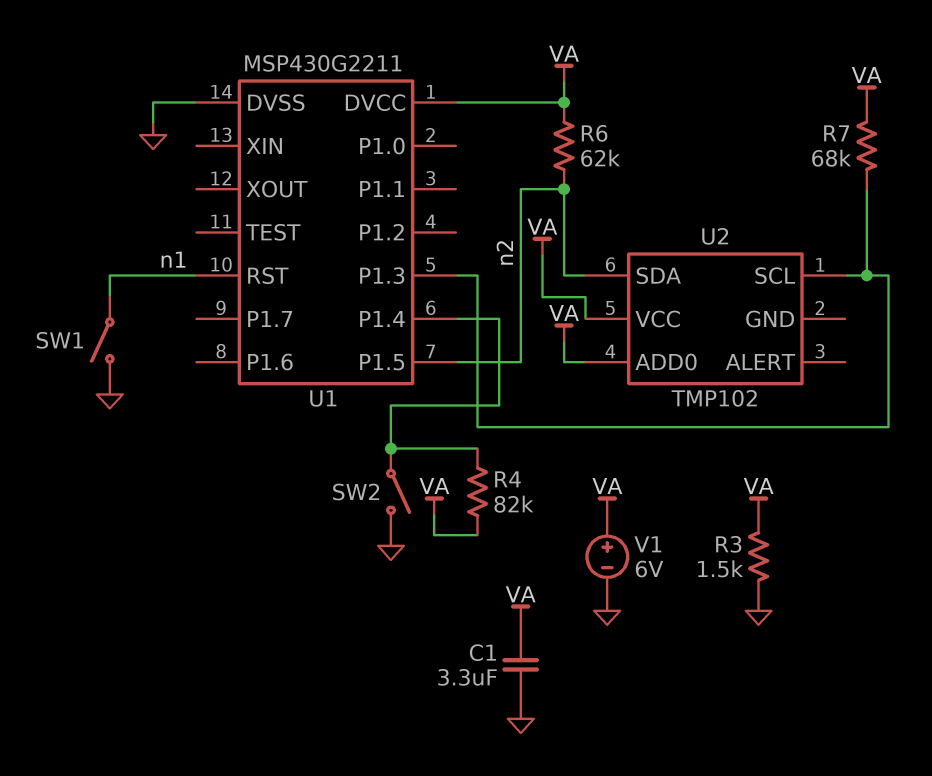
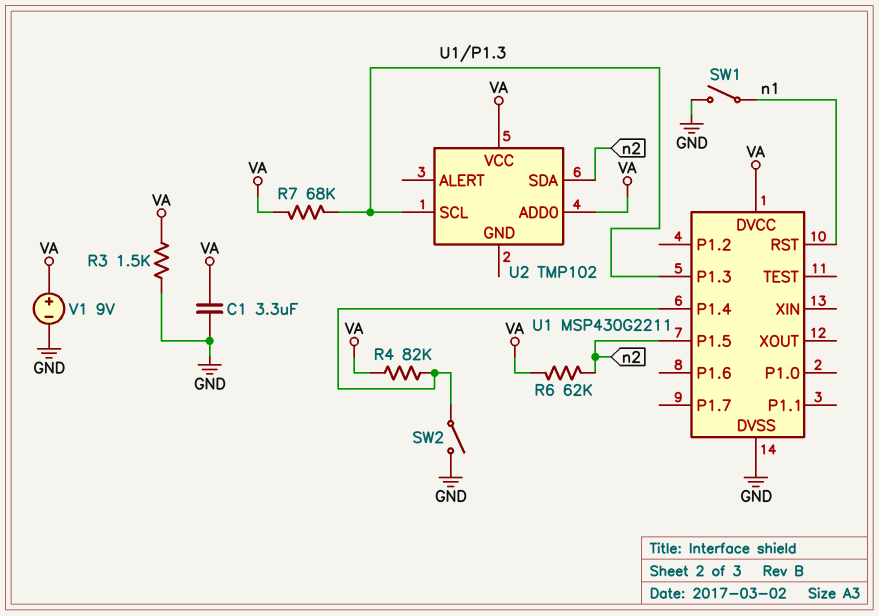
V1: 6V (plus VA, minus GND) -> 9V (plus VA, minus GND)

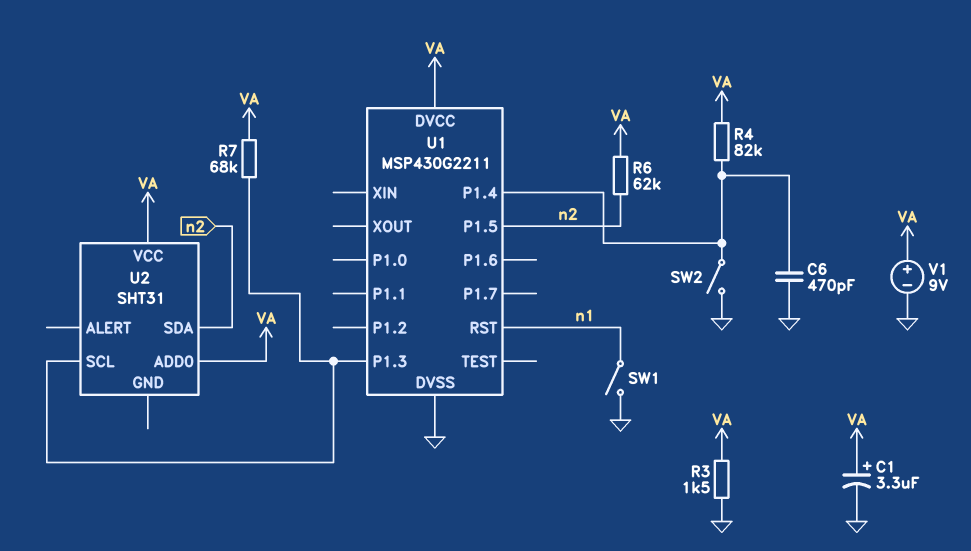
C1: 3.3uF (GND, VA) -> 3.3uF (plus VA, minus GND)
C6: none -> 470pF (GND, U1/P1.4)
U2: TMP102 -> SHT31

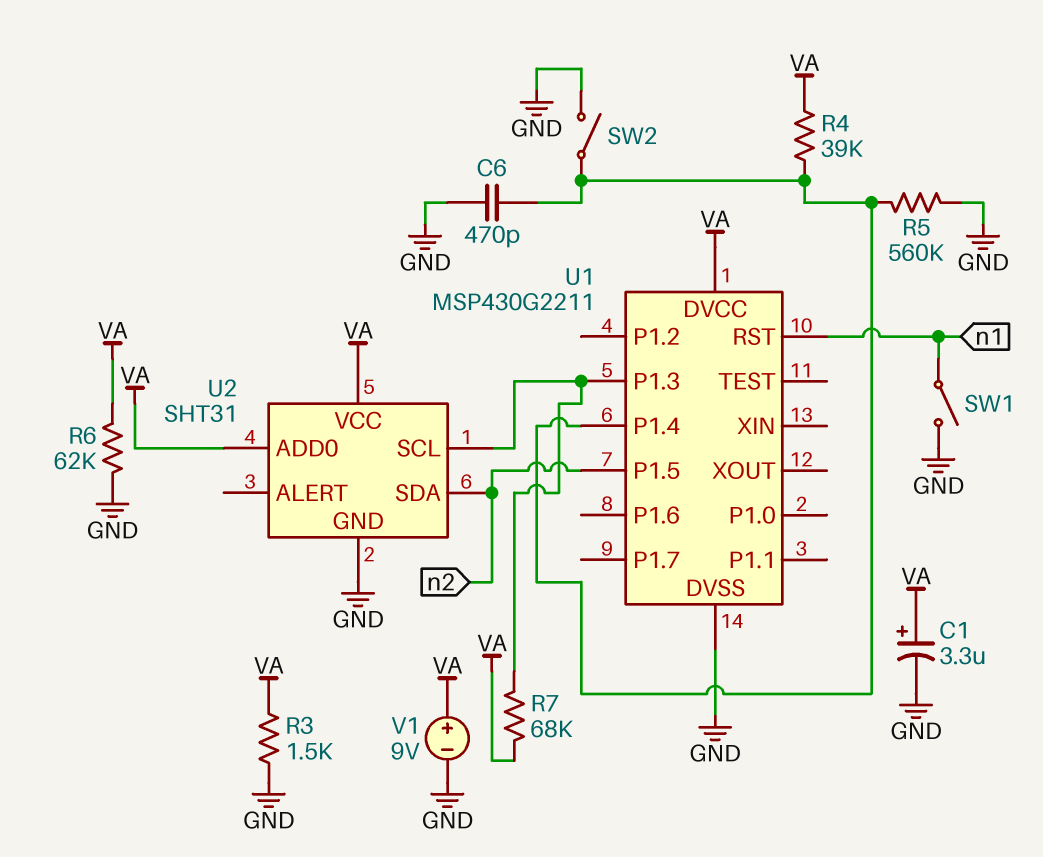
R4: 82k (U1/P1.4, VA) -> 39k (U1/P1.4, VA)
R5: none -> 560k (GND, U1/P1.4)
R6: 62k (VA, n2) -> 62k (GND, VA)
U2 pin GND: none -> GND

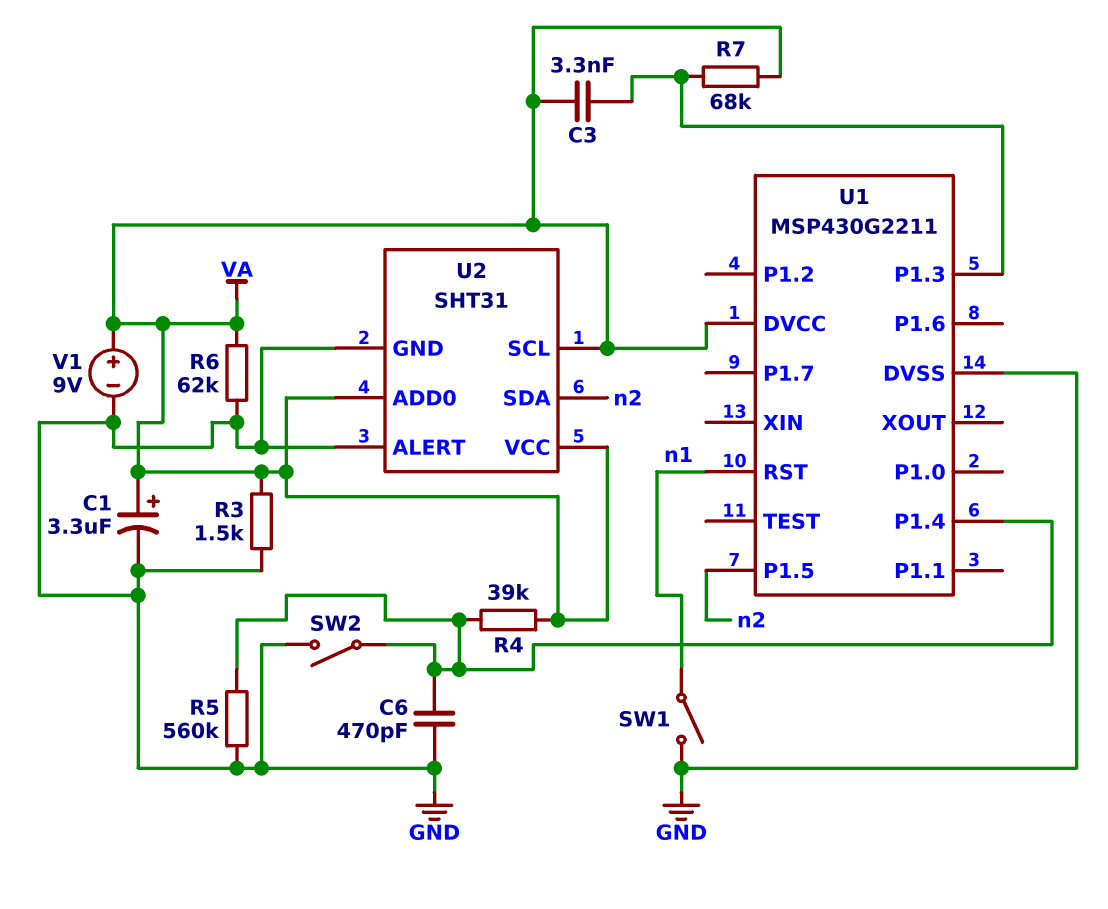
C3: none -> 3.3nF (U1/P1.3, VA)
U2 pin ALERT: none -> GND
U2 pin SCL: U1/P1.3 -> VA

